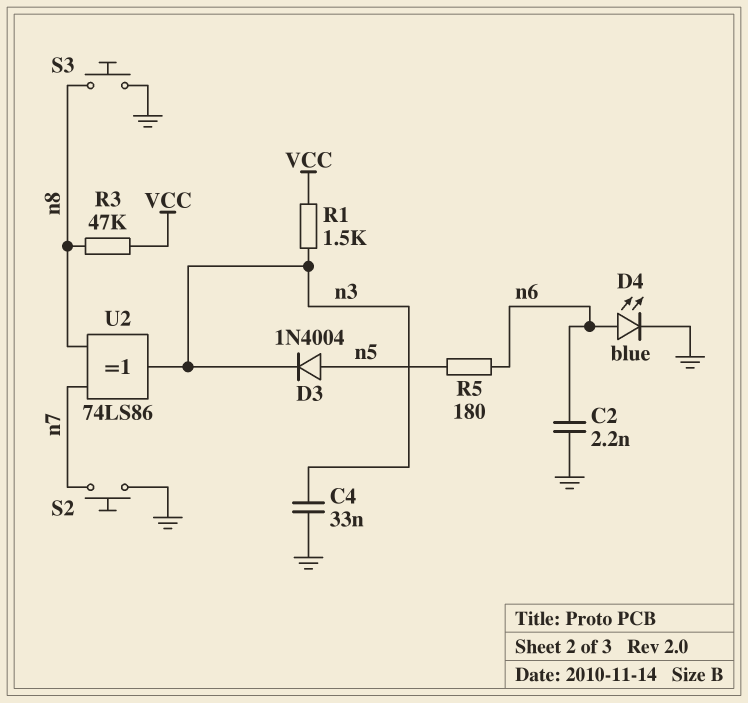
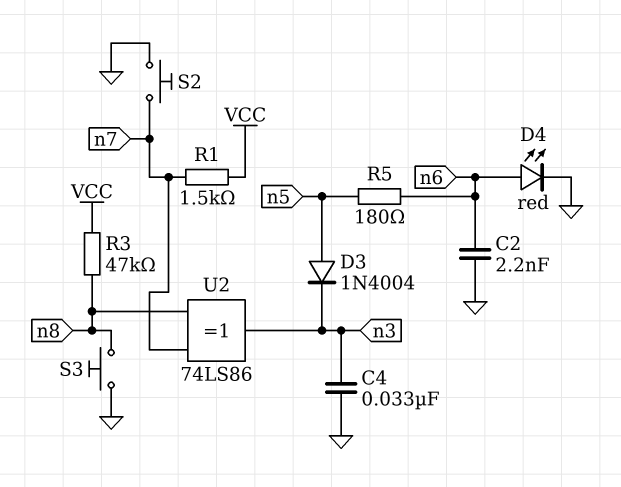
D4: LED blue (A n6, K GND) -> LED red (A n6, K GND)
R1: 1.5k (VCC, n3) -> 1.5k (VCC, n7)

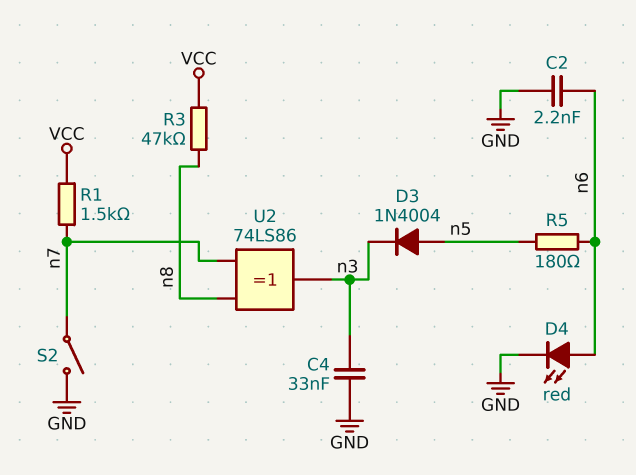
S2: button (GND, n7) -> switch (GND, n7)
S3: button (GND, n8) -> none

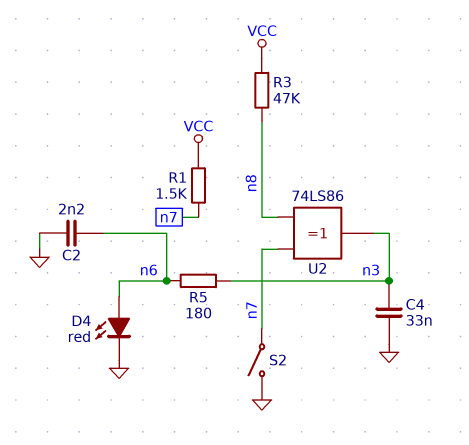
D3: diode 1N4004 (A n5, K n3) -> none
R5: 180 (n5, n6) -> 180 (n3, n6)

